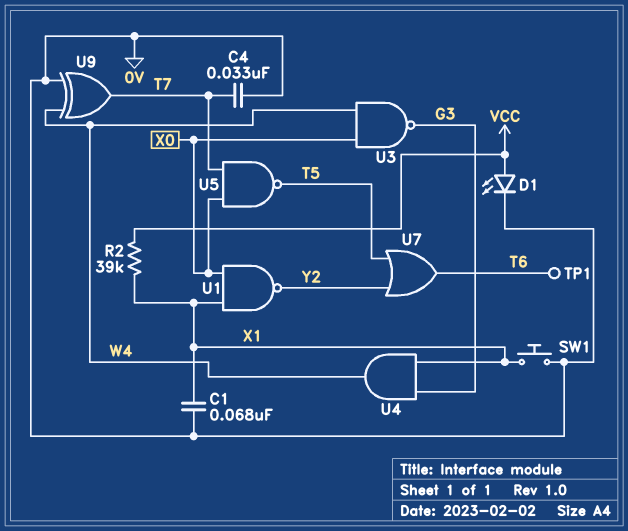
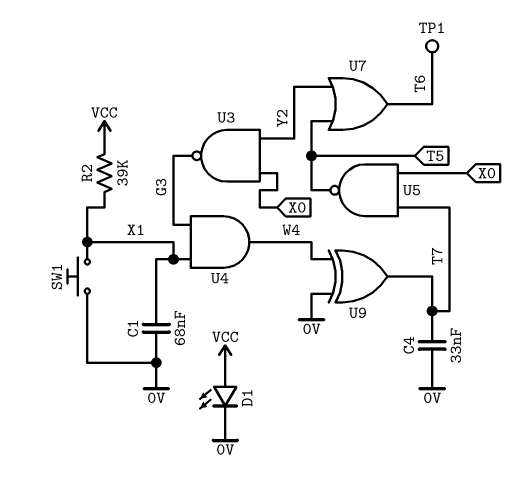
U1: NAND (in X0, in X1, out Y2) -> none
U3: NAND (in W4, in X0, out G3) -> NAND (in X0, in Y2, out G3)

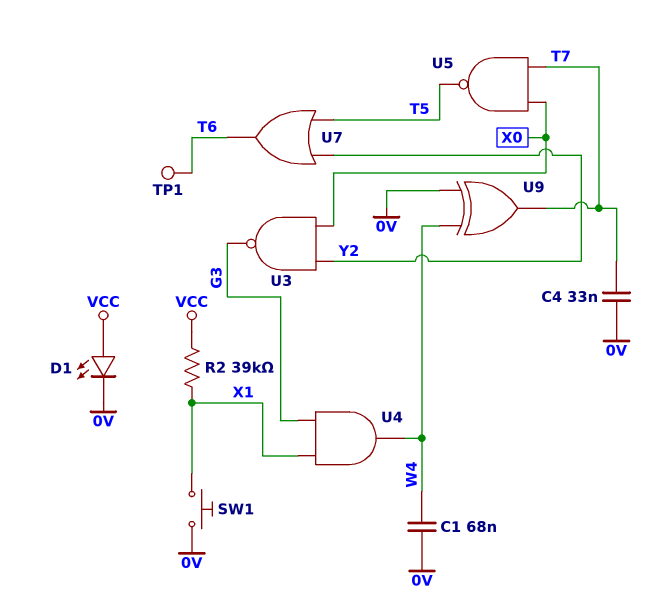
C1: 68nF (0V, X1) -> 68nF (0V, W4)

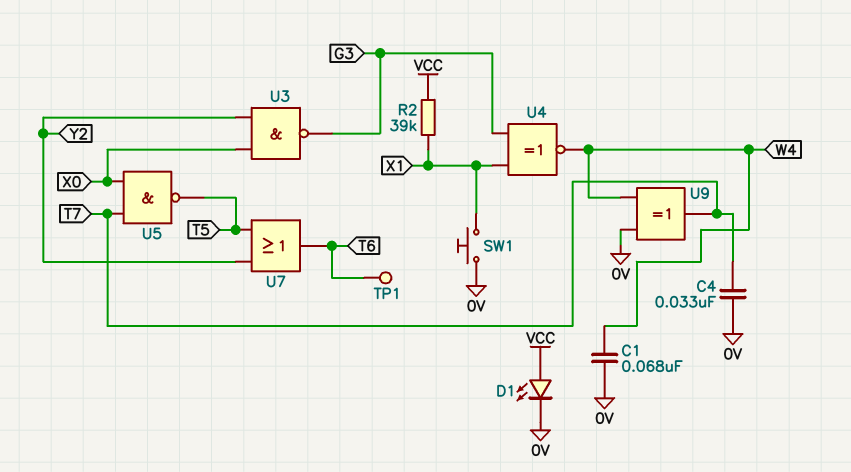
U4: AND (in G3, in X1, out W4) -> XNOR (in G3, in X1, out W4)

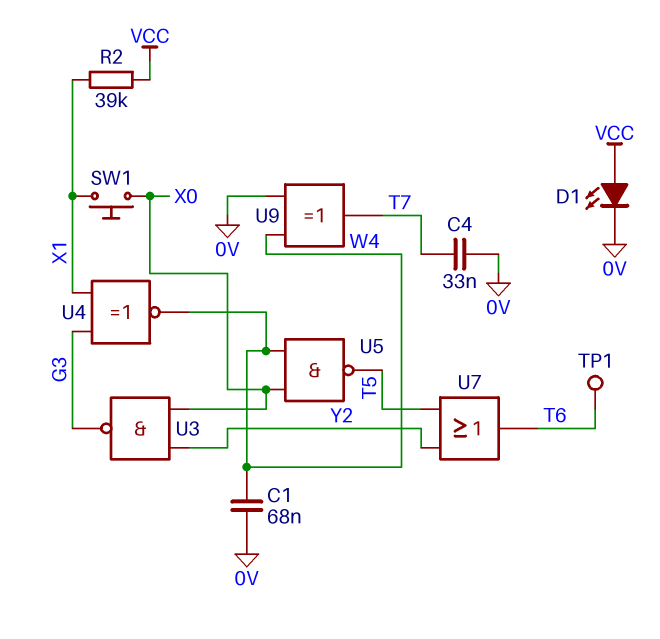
SW1: button (0V, X1) -> button (X0, X1)
U5: NAND (in T7, in X0, out T5) -> NAND (in W4, in X0, out T5)

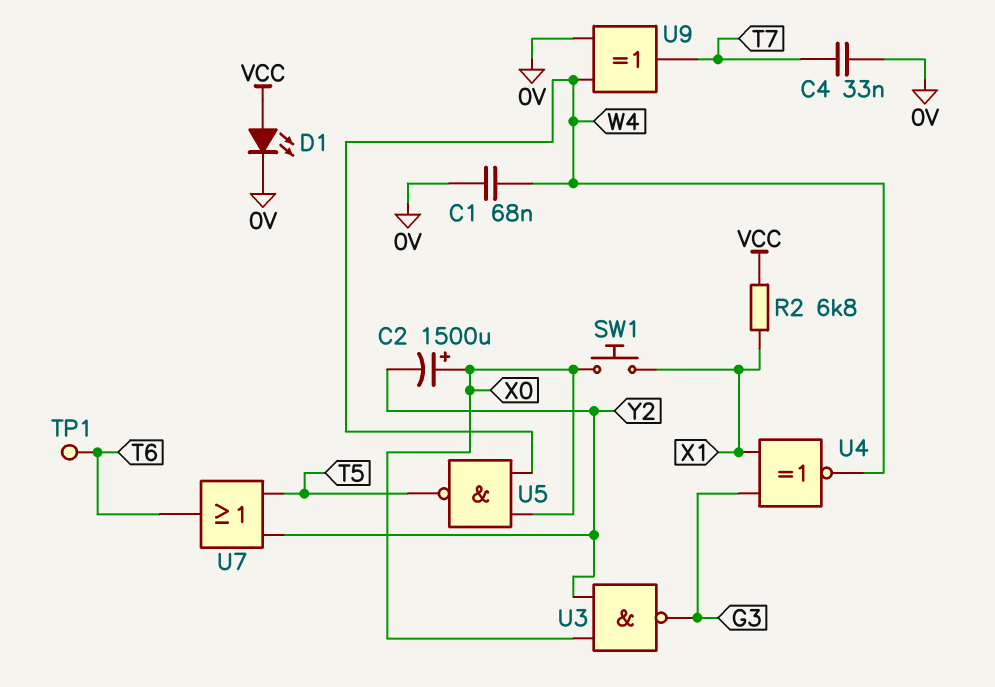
C2: none -> 1500uF (plus X0, minus Y2)
R2: 39k (VCC, X1) -> 6.8k (VCC, X1)

